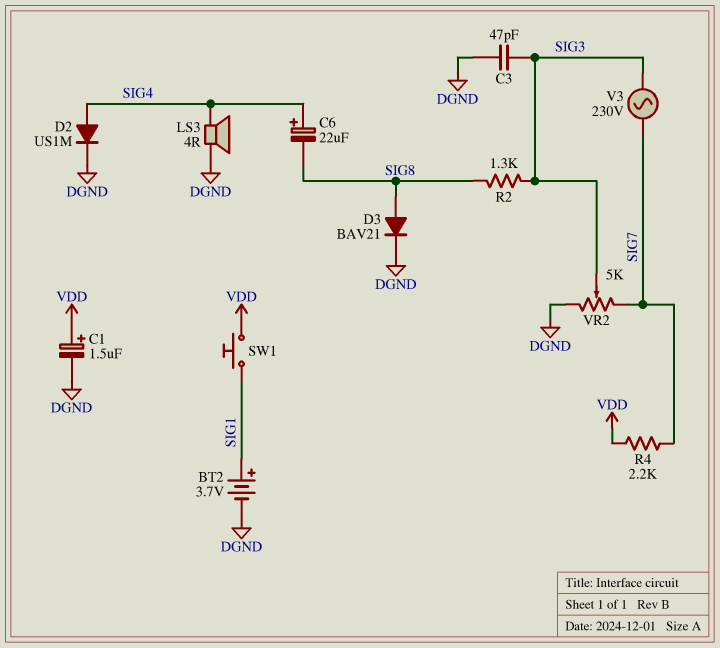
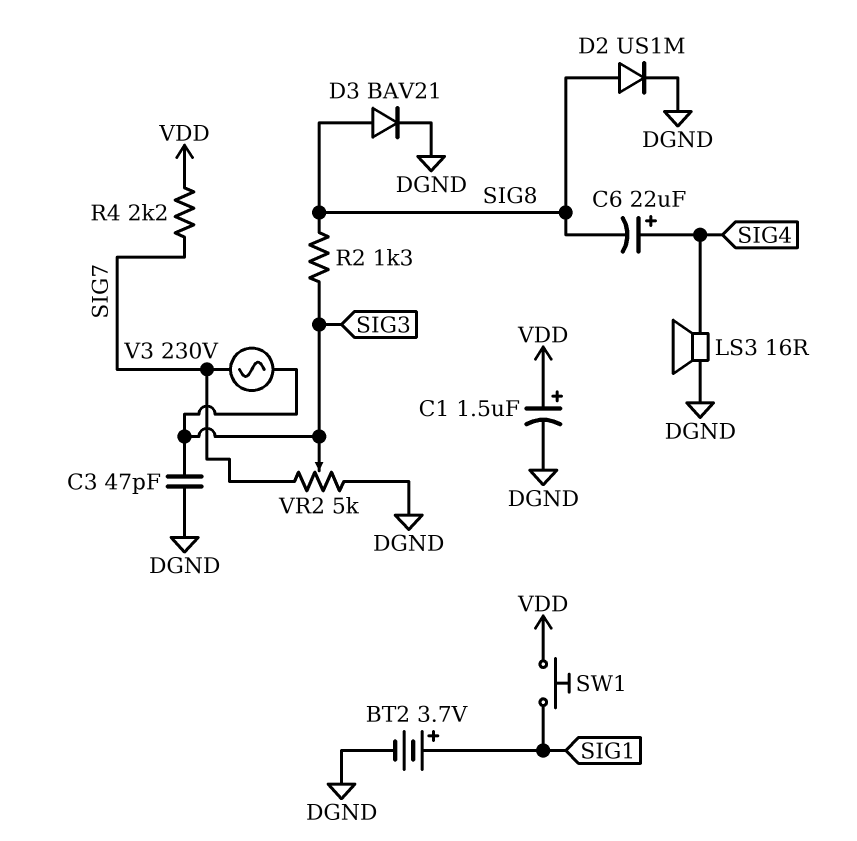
D2: diode US1M (A SIG4, K DGND) -> diode US1M (A SIG8, K DGND)
LS3: speaker 4R (DGND, SIG4) -> speaker 16R (DGND, SIG4)

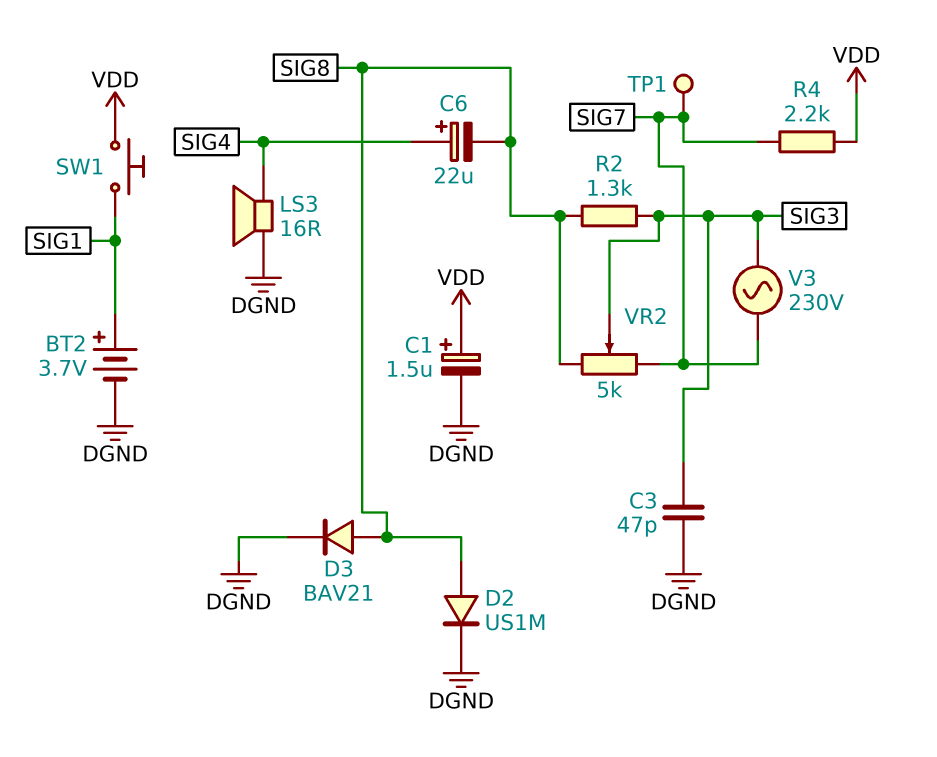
TP1: none -> test point (SIG7)
VR2: 5k (DGND, SIG7, wiper SIG3) -> 5k (SIG7, SIG8, wiper SIG3)

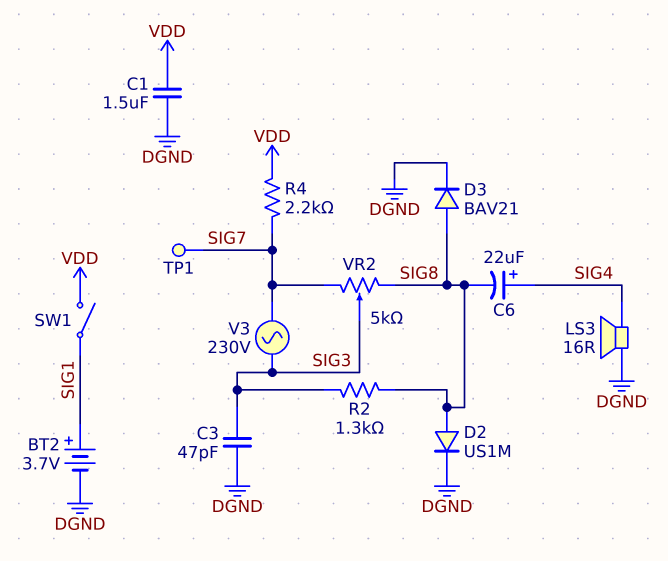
C1: 1.5uF (plus VDD, minus DGND) -> 1.5uF (DGND, VDD)
SW1: button (SIG1, VDD) -> switch (SIG1, VDD)

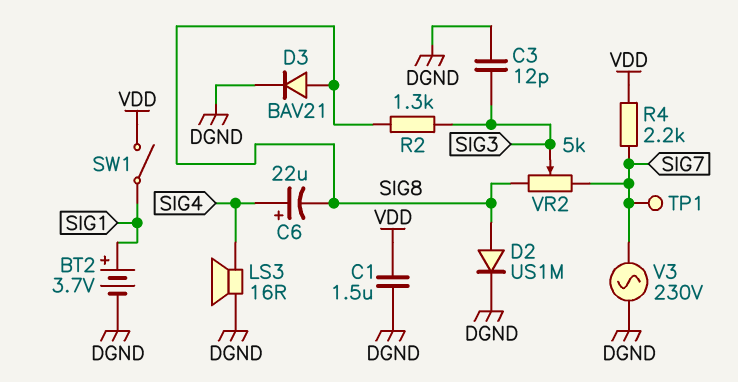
C3: 47pF (DGND, SIG3) -> 12pF (DGND, SIG3)
V3: AC 230V (SIG3, SIG7) -> AC 230V (DGND, SIG7)

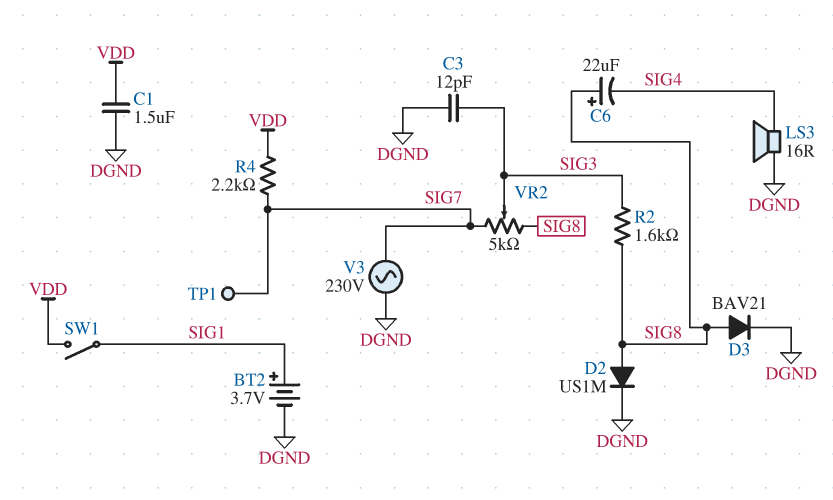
C6: 22uF (plus SIG4, minus SIG8) -> 22uF (plus SIG8, minus SIG4)
R2: 1.3k (SIG3, SIG8) -> 1.6k (SIG3, SIG8)

